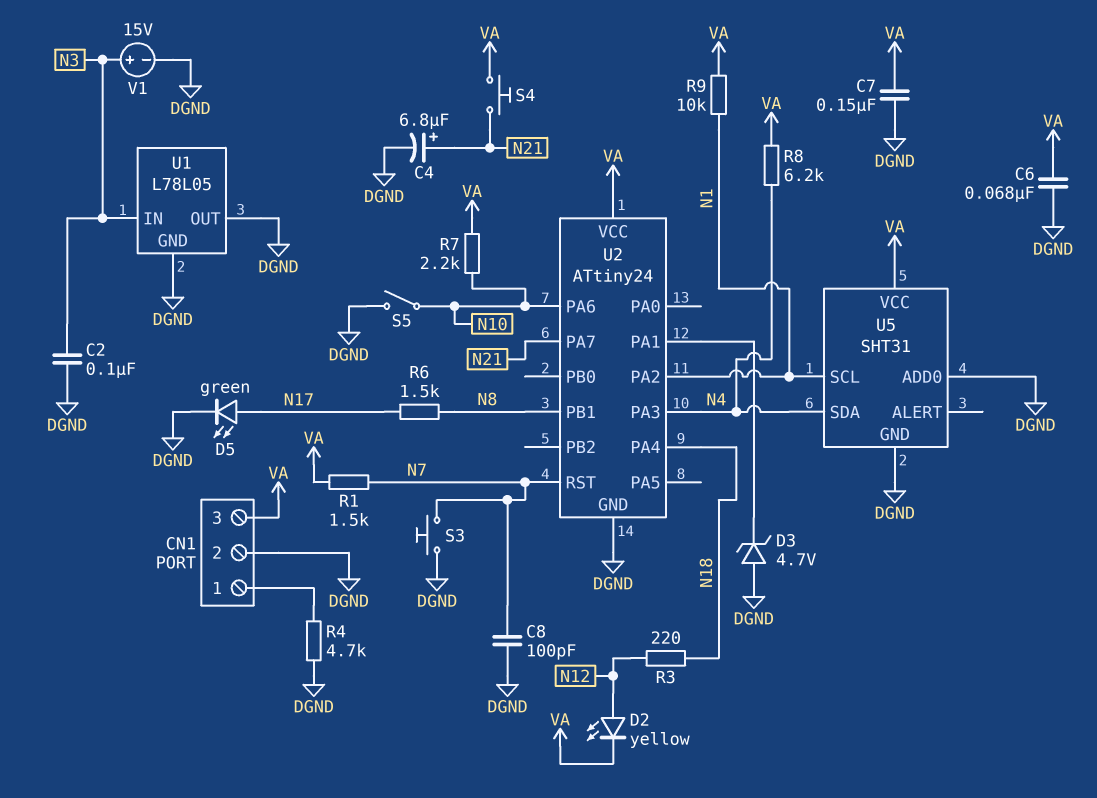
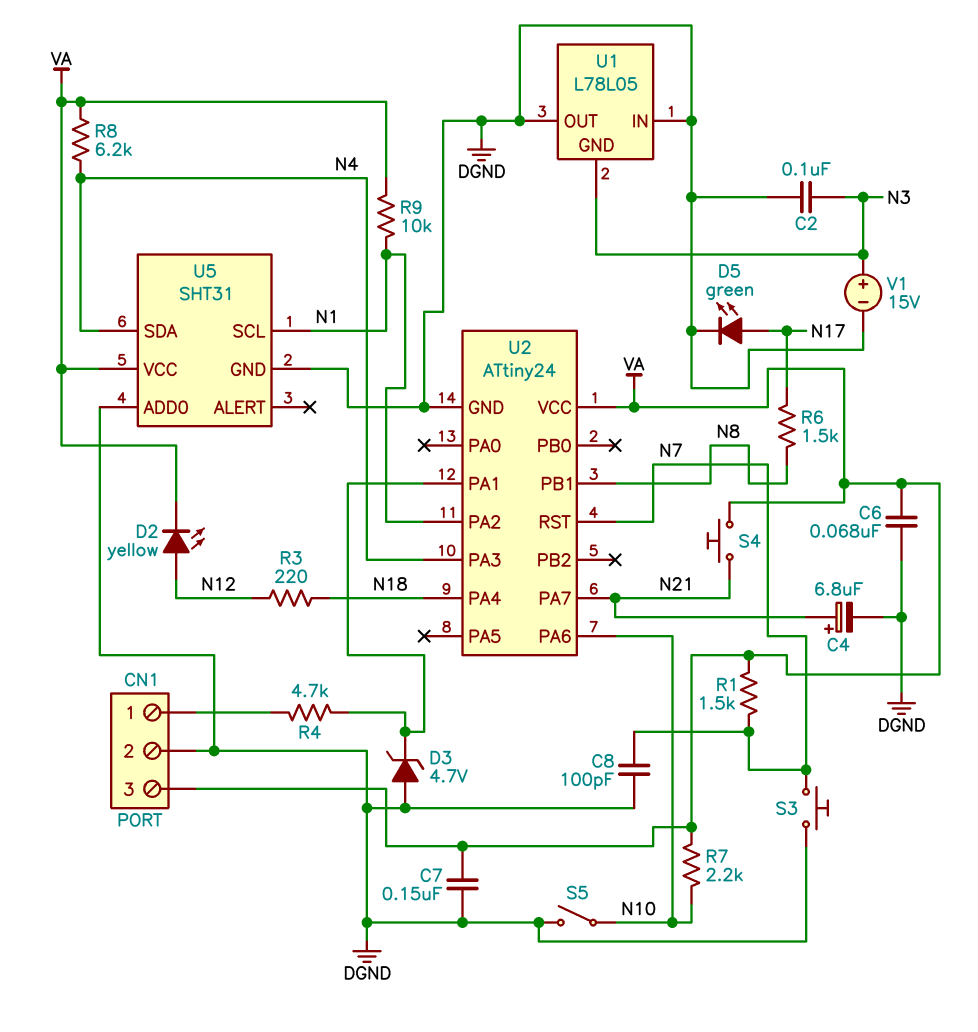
R4: 4.7k (CN1/1, DGND) -> 4.7k (CN1/1, U2/PA1)
U1 pin GND: DGND -> N3
U1 pin IN: N3 -> DGND

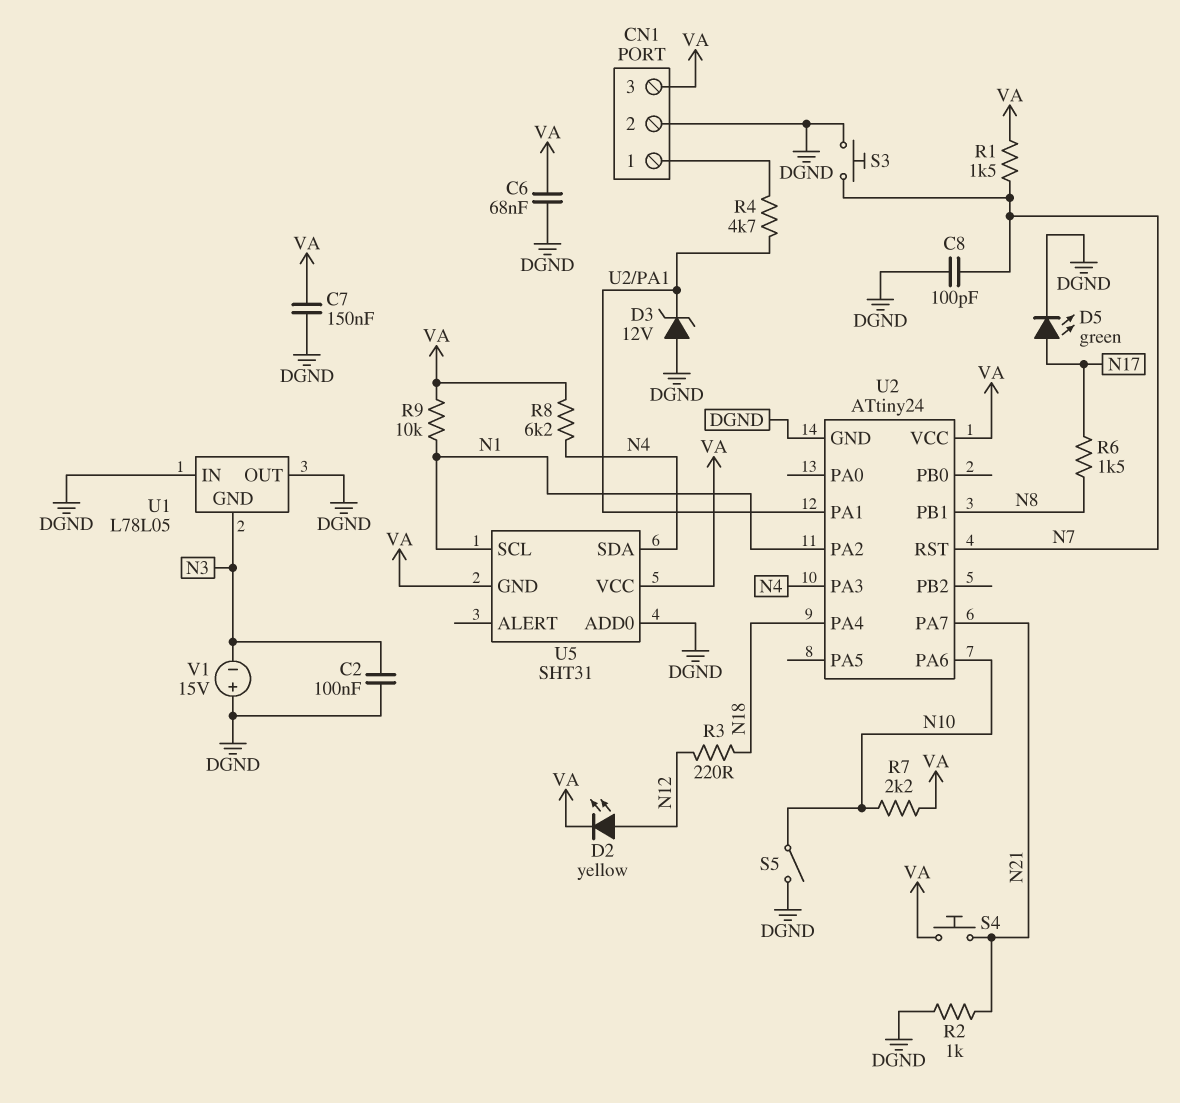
C4: 6.8uF (plus N21, minus DGND) -> none
D3: zener 4.7V (A DGND, K U2/PA1) -> zener 12V (A DGND, K U2/PA1)
R2: none -> 1k (DGND, N21)
U5 pin GND: DGND -> VA
V1: 15V (plus N3, minus DGND) -> 15V (plus DGND, minus N3)

